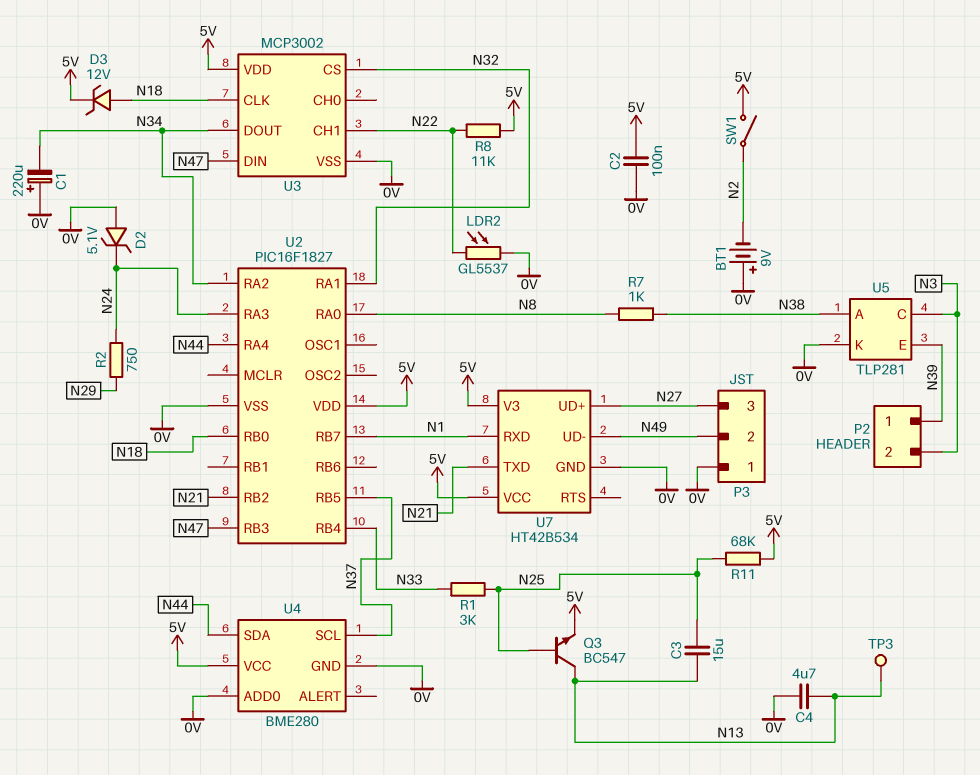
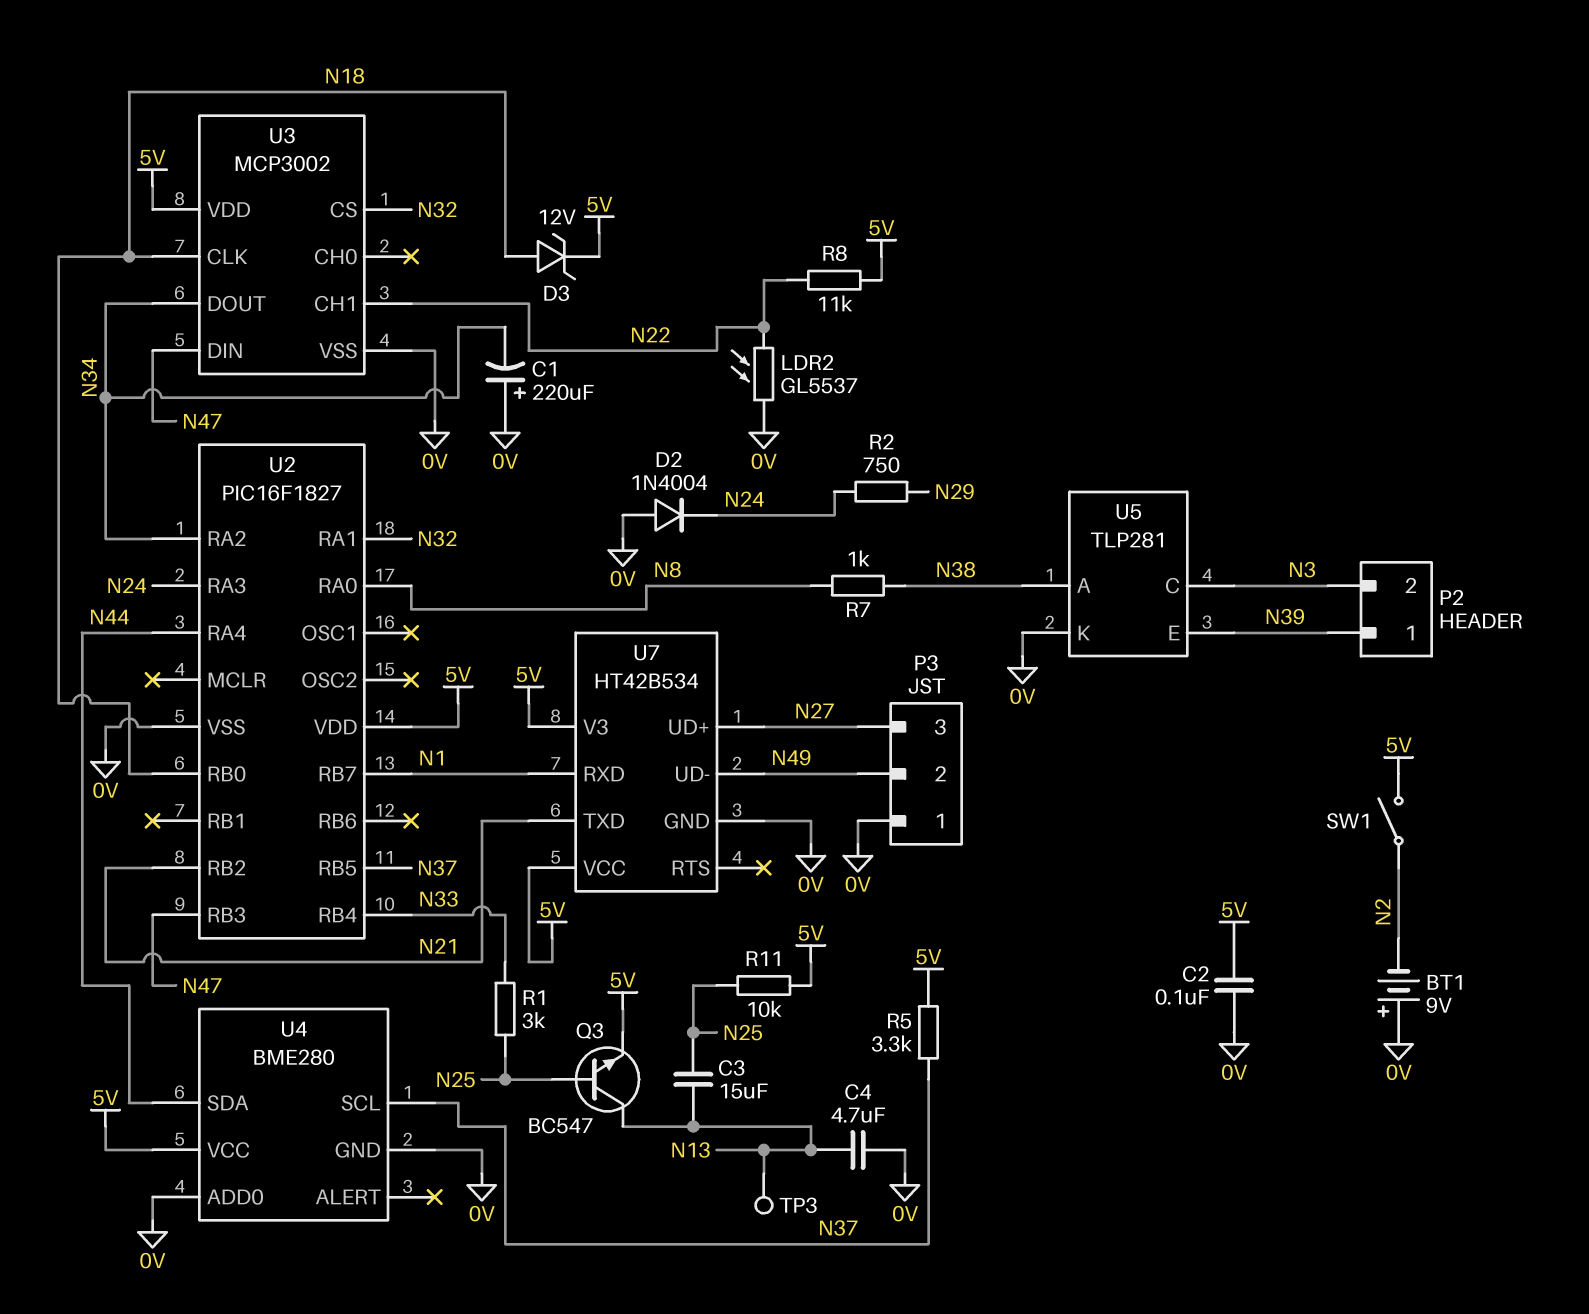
D2: zener 5.1V (A 0V, K N24) -> diode 1N4004 (A 0V, K N24)
R5: none -> 3.3k (5V, N37)
R11: 68k (5V, N25) -> 10k (5V, N25)

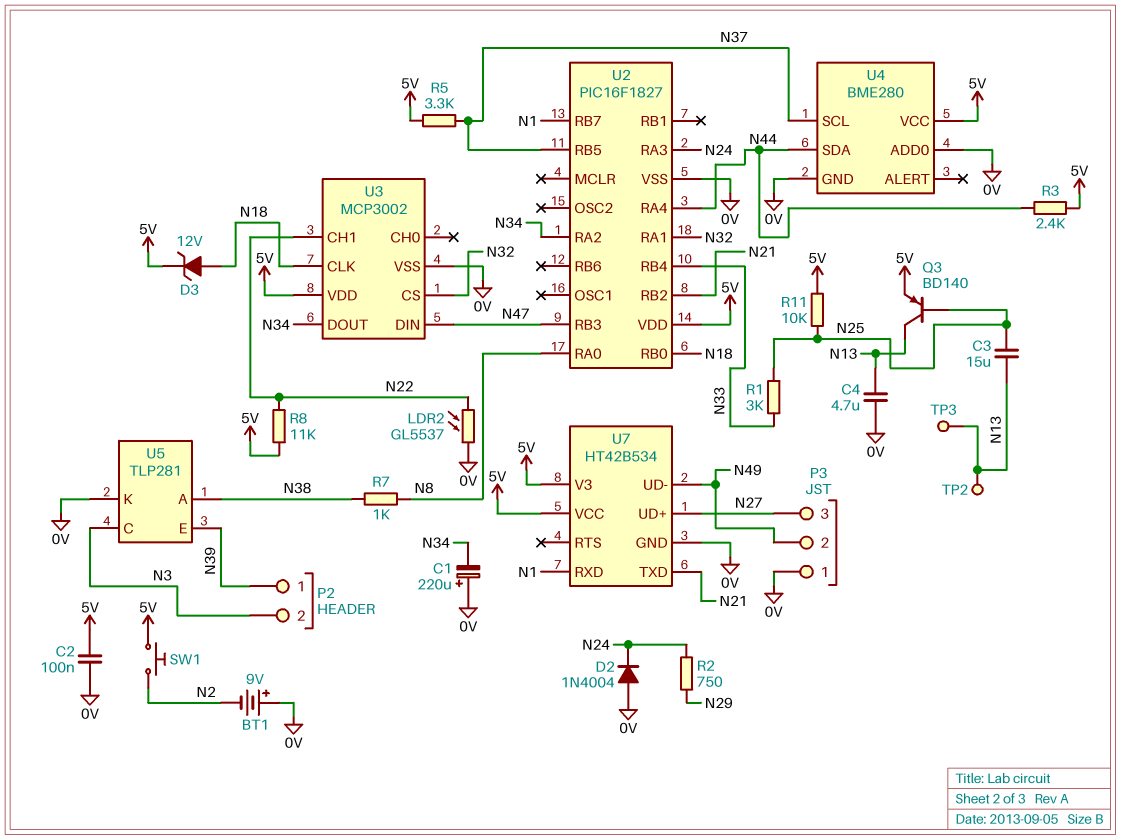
Q3: NPN BC547 (B N25, C N13, E 5V) -> PNP BD140 (B N25, C N13, E 5V)
R3: none -> 2.4k (5V, N44)
SW1: switch (5V, N2) -> button (5V, N2)
TP2: none -> test point (N13)

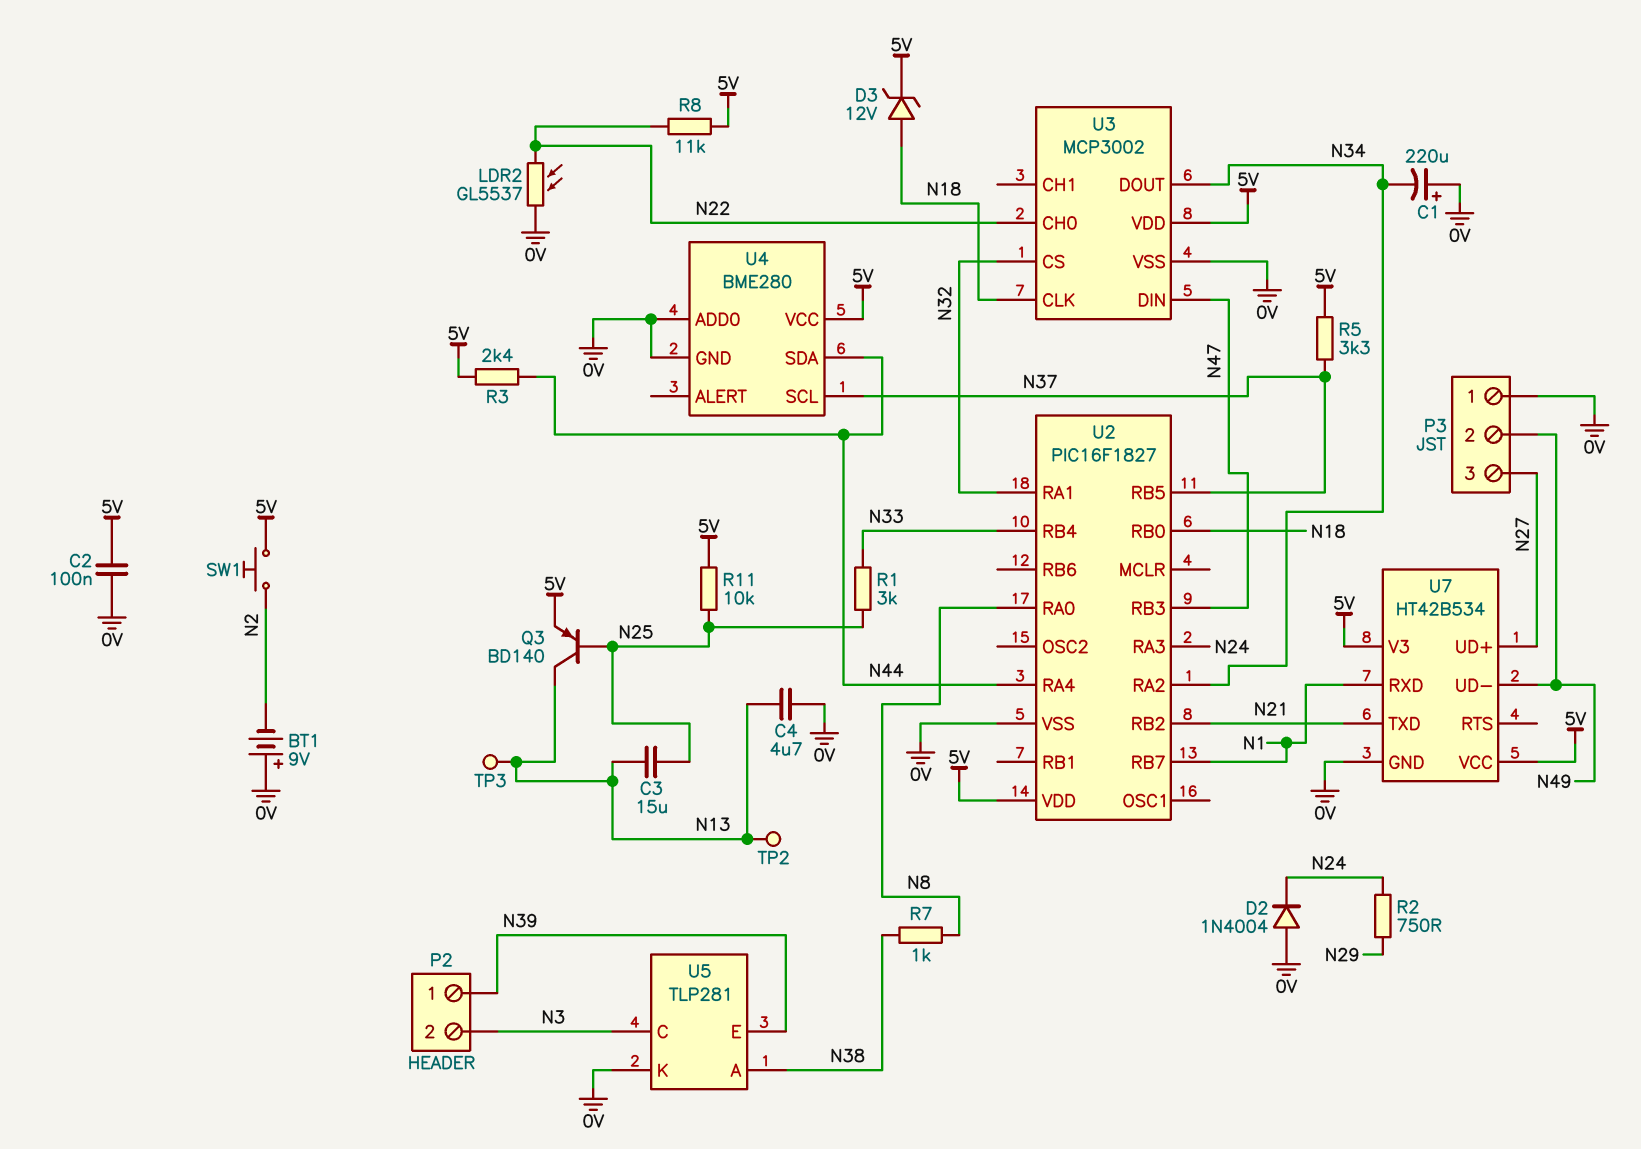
U3 pin CH0: none -> N22
U3 pin CH1: N22 -> none

